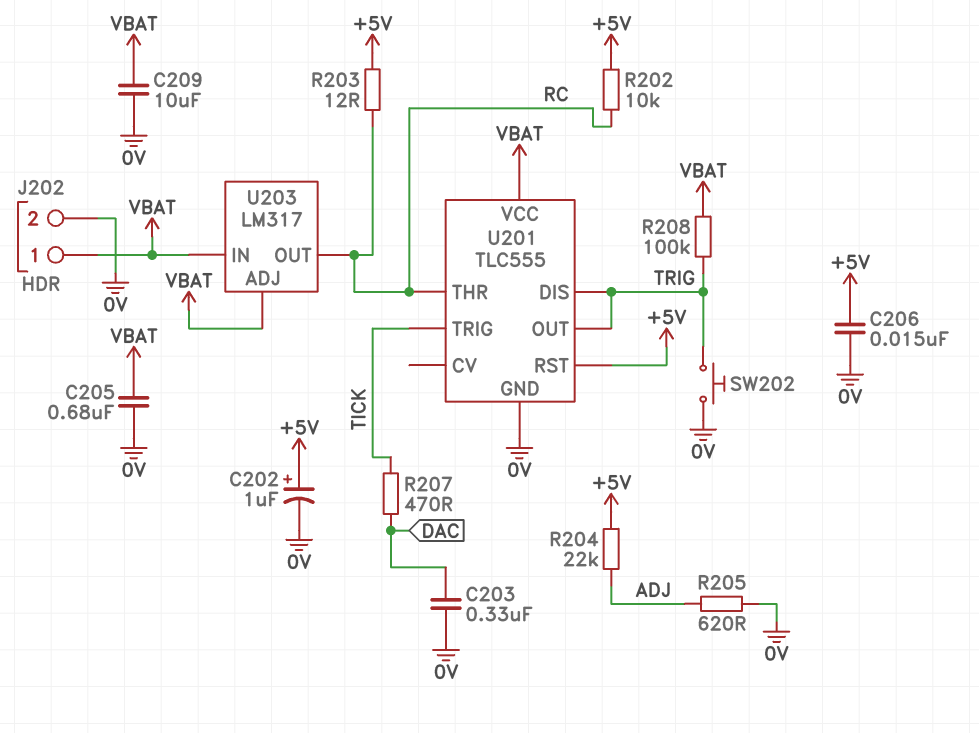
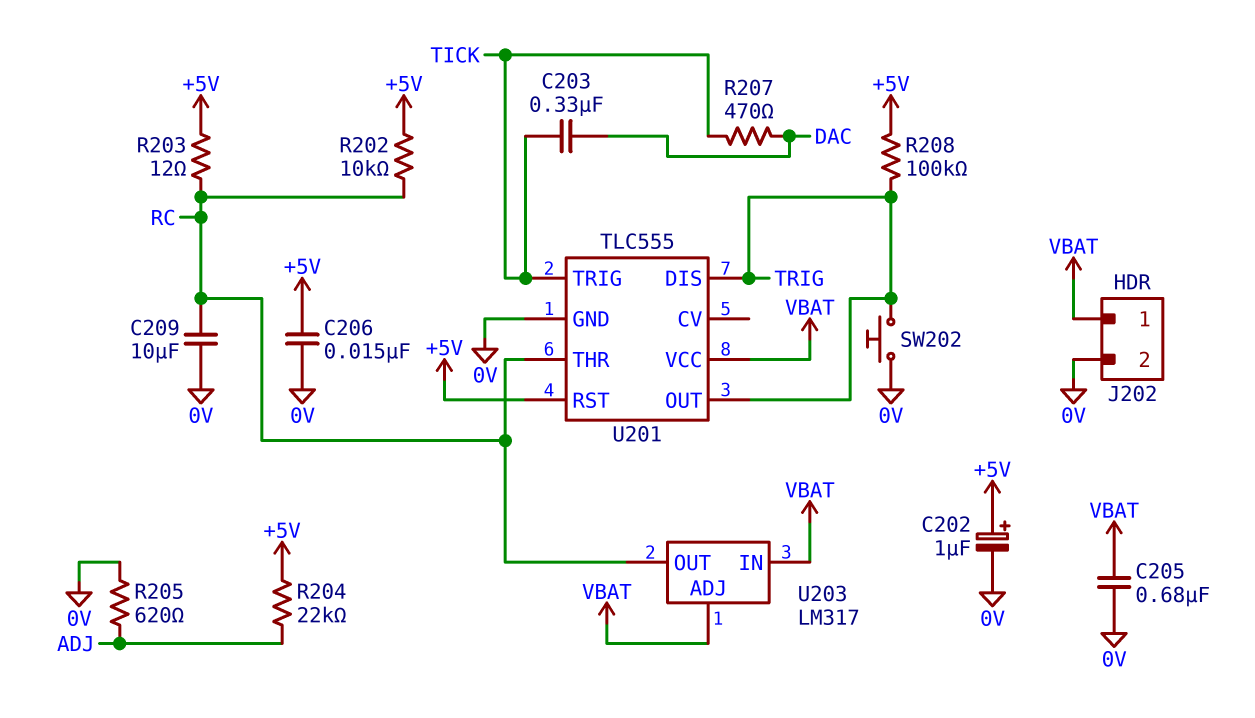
C203: 330nF (0V, DAC) -> 330nF (DAC, TICK)
C209: 10uF (0V, VBAT) -> 10uF (0V, RC)
R208: 100k (TRIG, VBAT) -> 100k (+5V, TRIG)

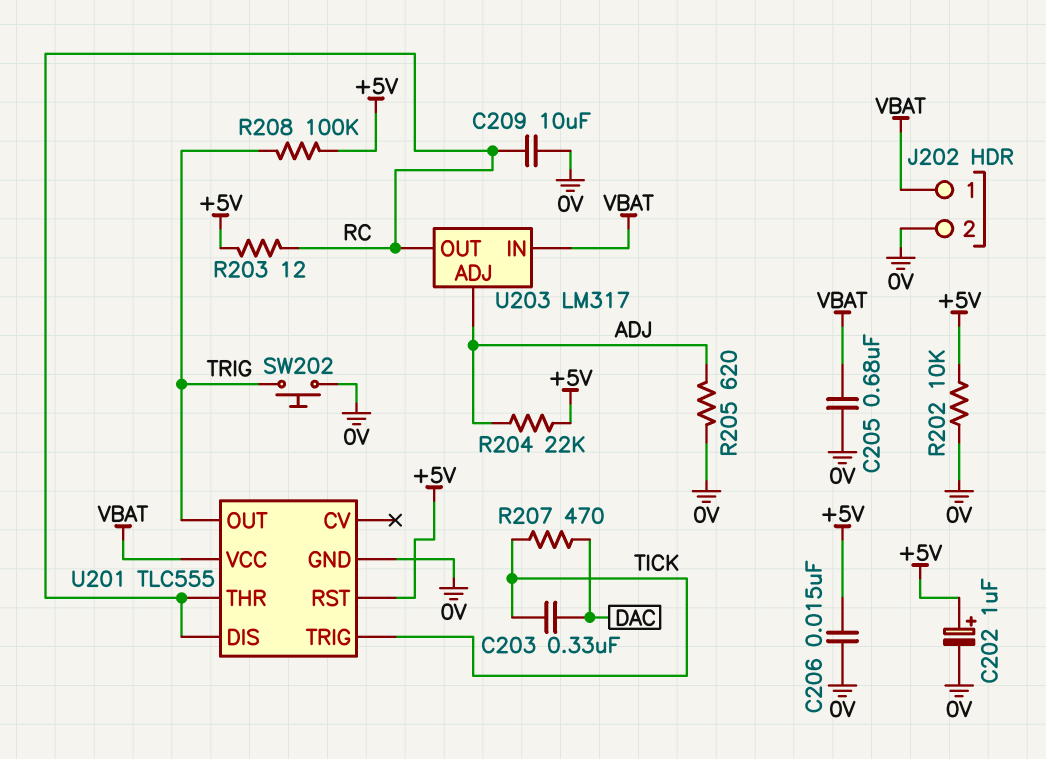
R202: 10k (+5V, RC) -> 10k (+5V, 0V)
U201 pin DIS: TRIG -> RC
U203 pin ADJ: VBAT -> ADJ

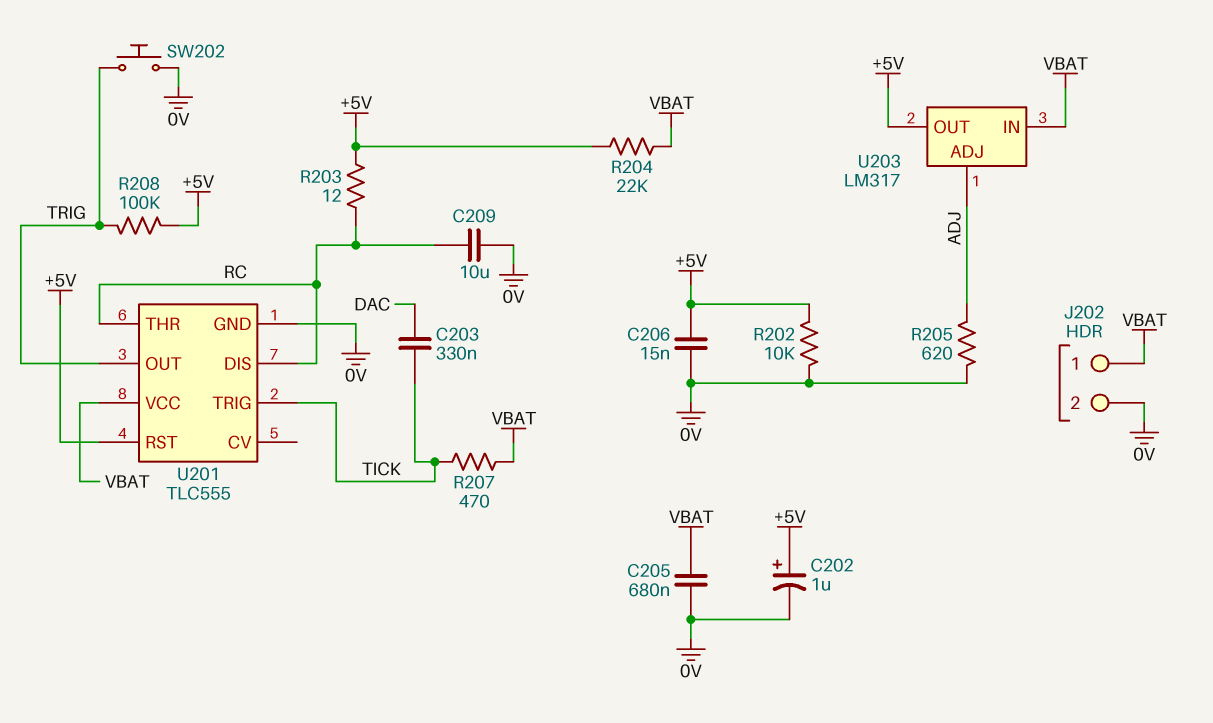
R204: 22k (+5V, ADJ) -> 22k (+5V, VBAT)
R207: 470 (DAC, TICK) -> 470 (TICK, VBAT)
U203 pin OUT: RC -> +5V

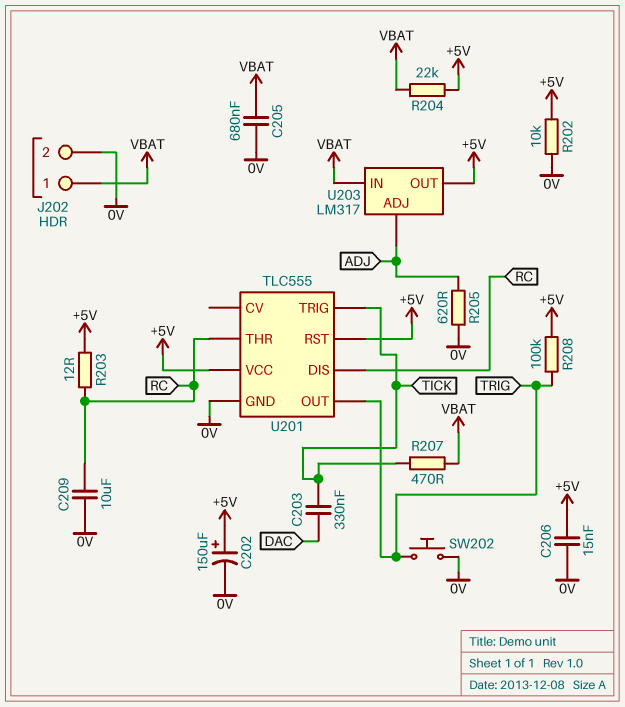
C202: 1uF (plus +5V, minus 0V) -> 150uF (plus +5V, minus 0V)
U201 pin VCC: VBAT -> +5V

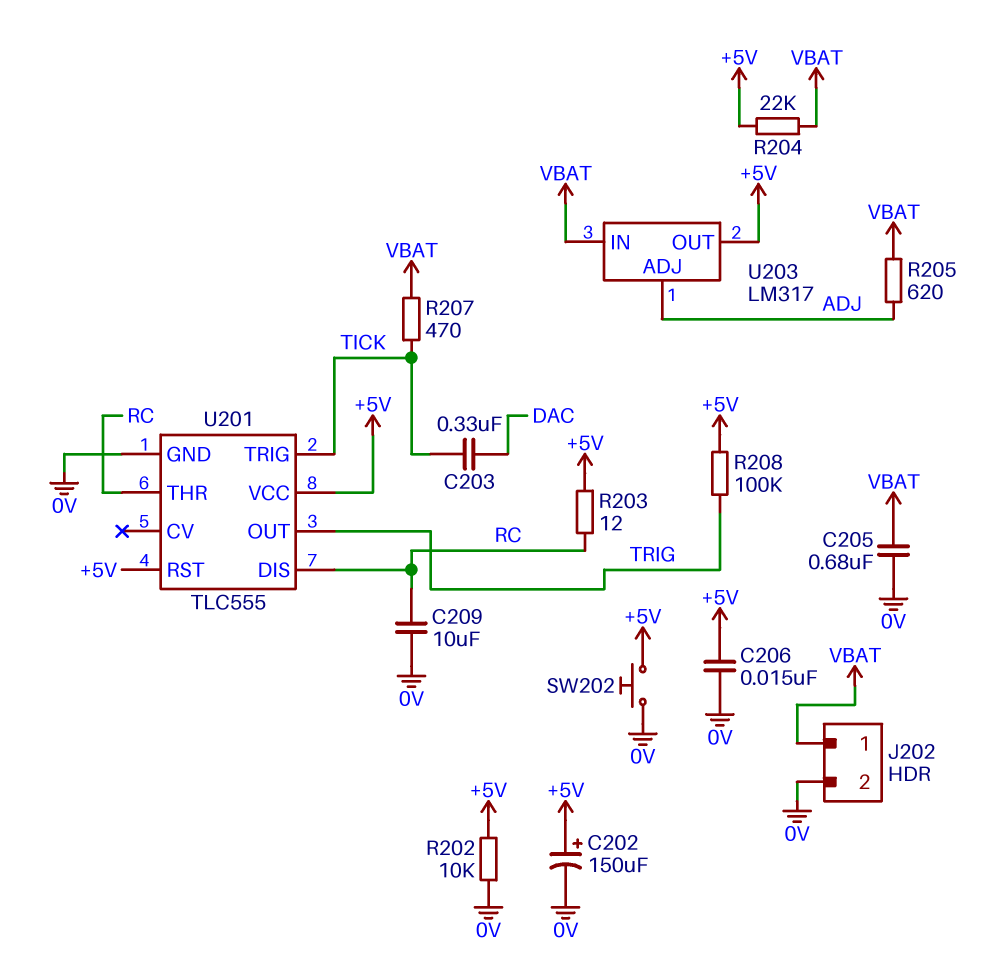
R205: 620 (0V, ADJ) -> 620 (ADJ, VBAT)
SW202: button (0V, TRIG) -> button (+5V, 0V)

